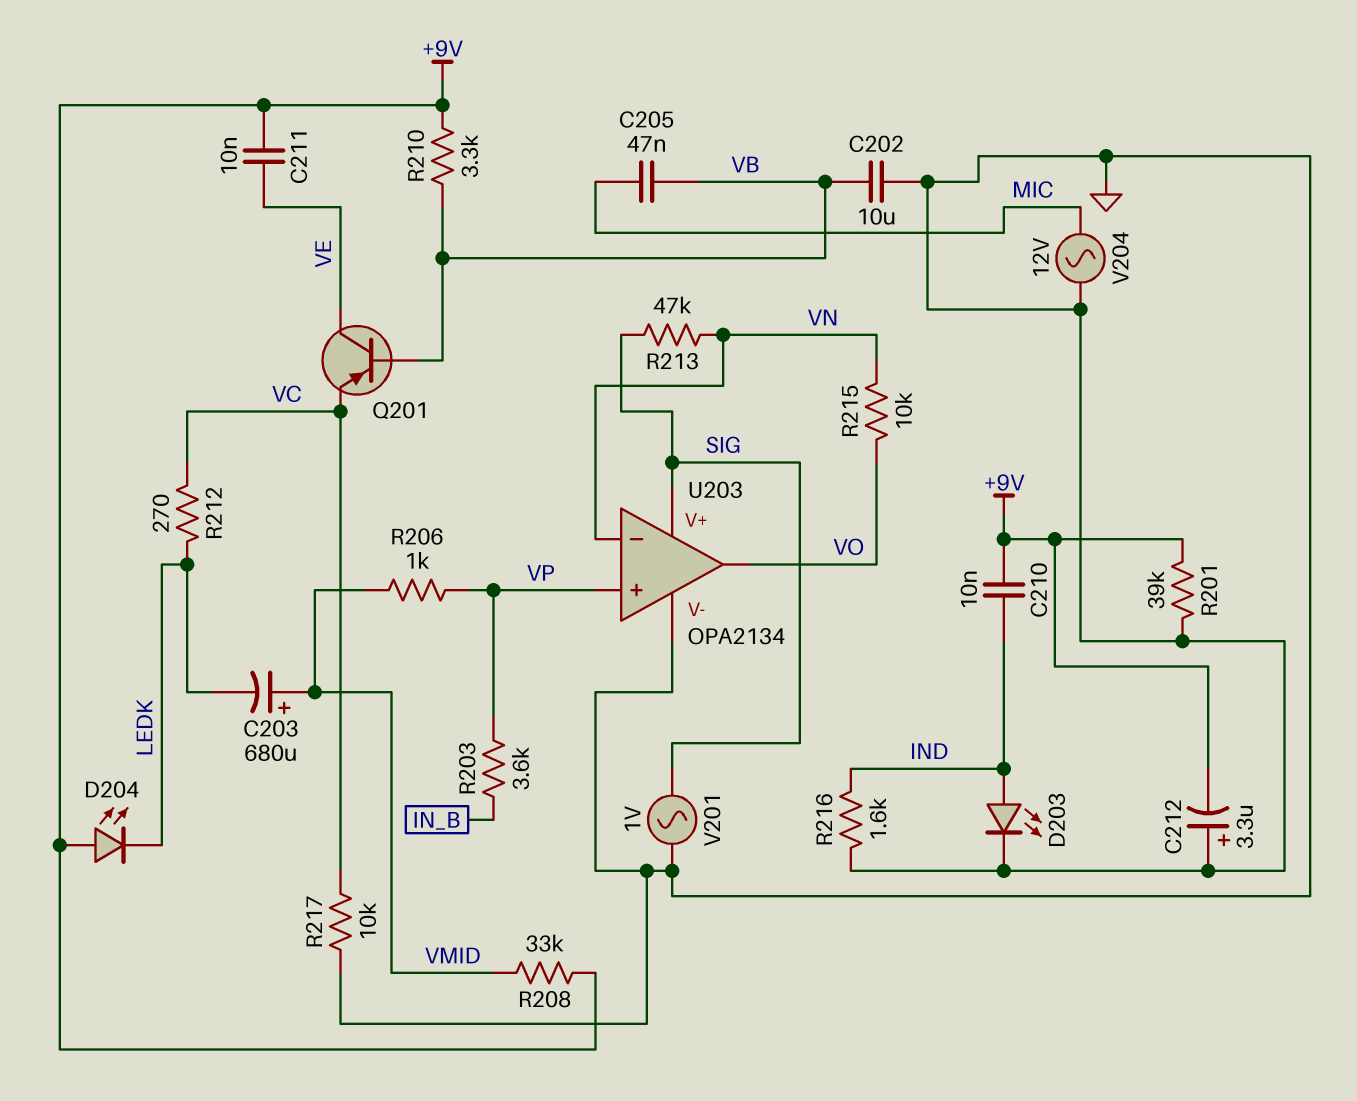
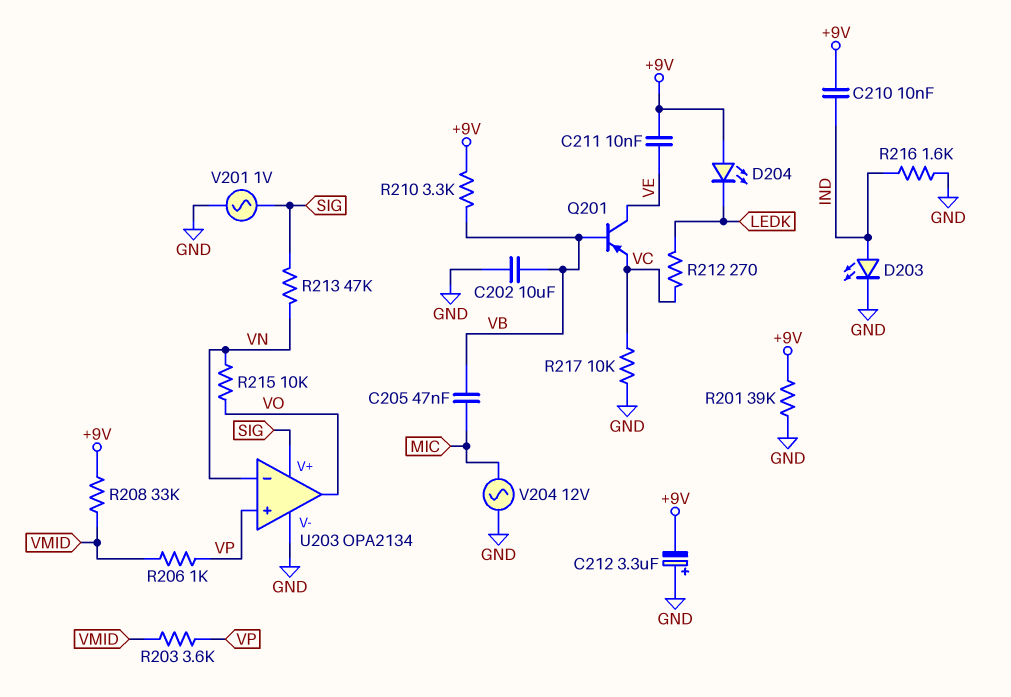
C203: 680uF (plus VMID, minus LEDK) -> none
R203: 3.6k (IN_B, VP) -> 3.6k (VMID, VP)

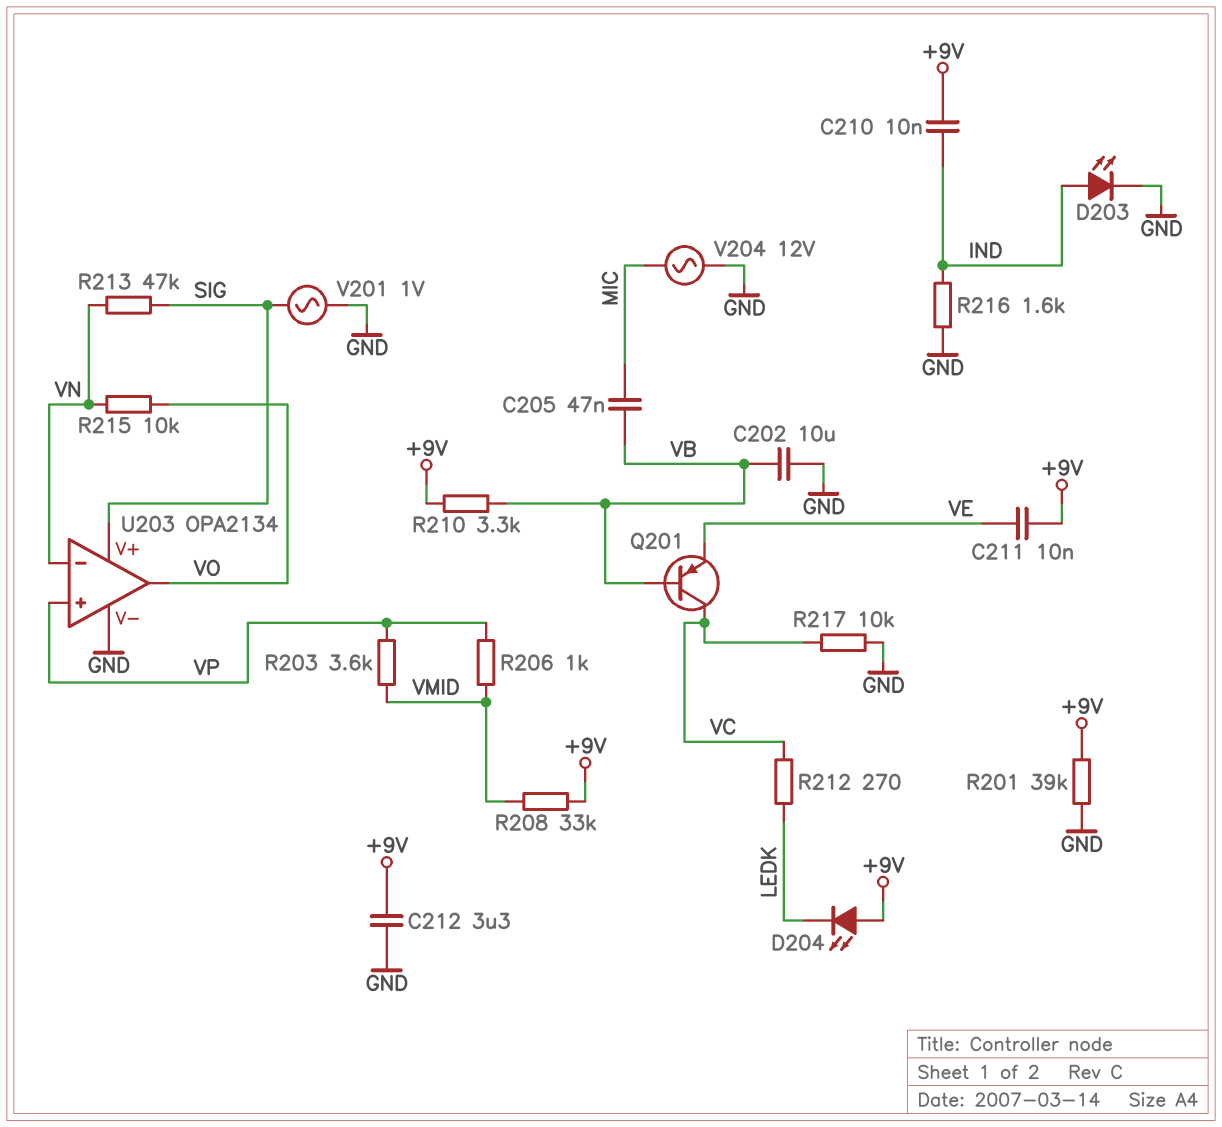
C212: 3.3uF (plus GND, minus +9V) -> 3.3uF (+9V, GND)
Q201: PNP (B VB, C VE, E VC) -> PNP (B VB, C VC, E VE)

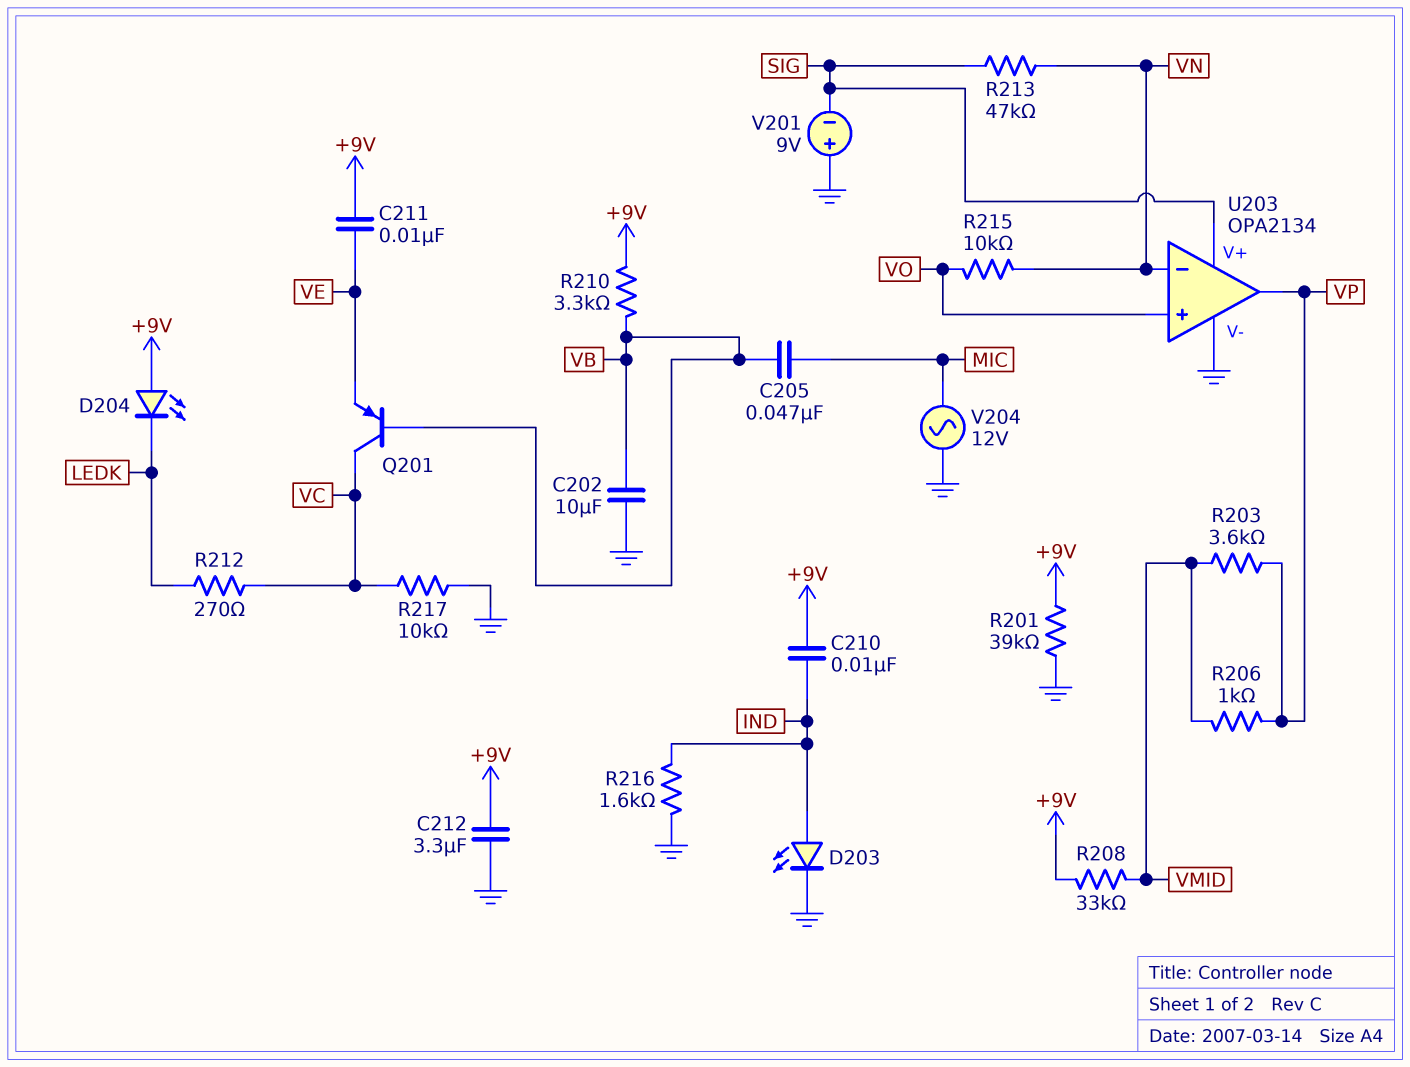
U203 pin in+: VP -> VO
U203 pin out: VO -> VP
V201: AC 1V (GND, SIG) -> 9V (plus GND, minus SIG)

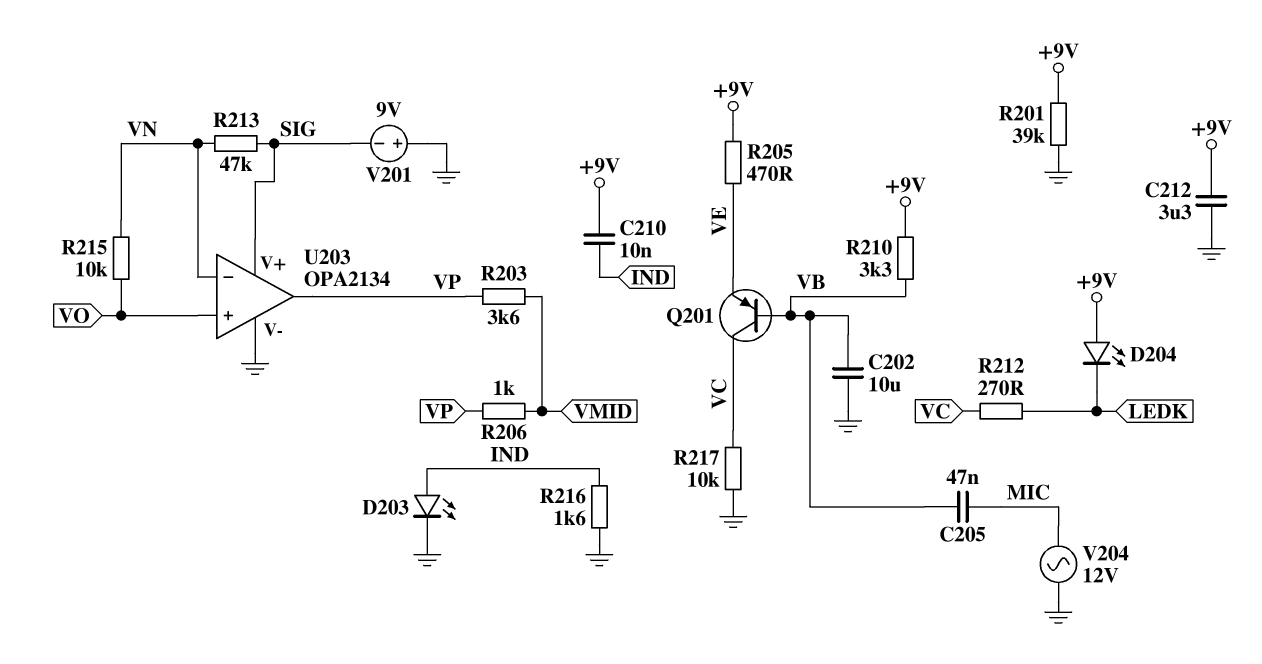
C211: 10nF (+9V, VE) -> none
R205: none -> 470 (+9V, VE)
R208: 33k (+9V, VMID) -> none

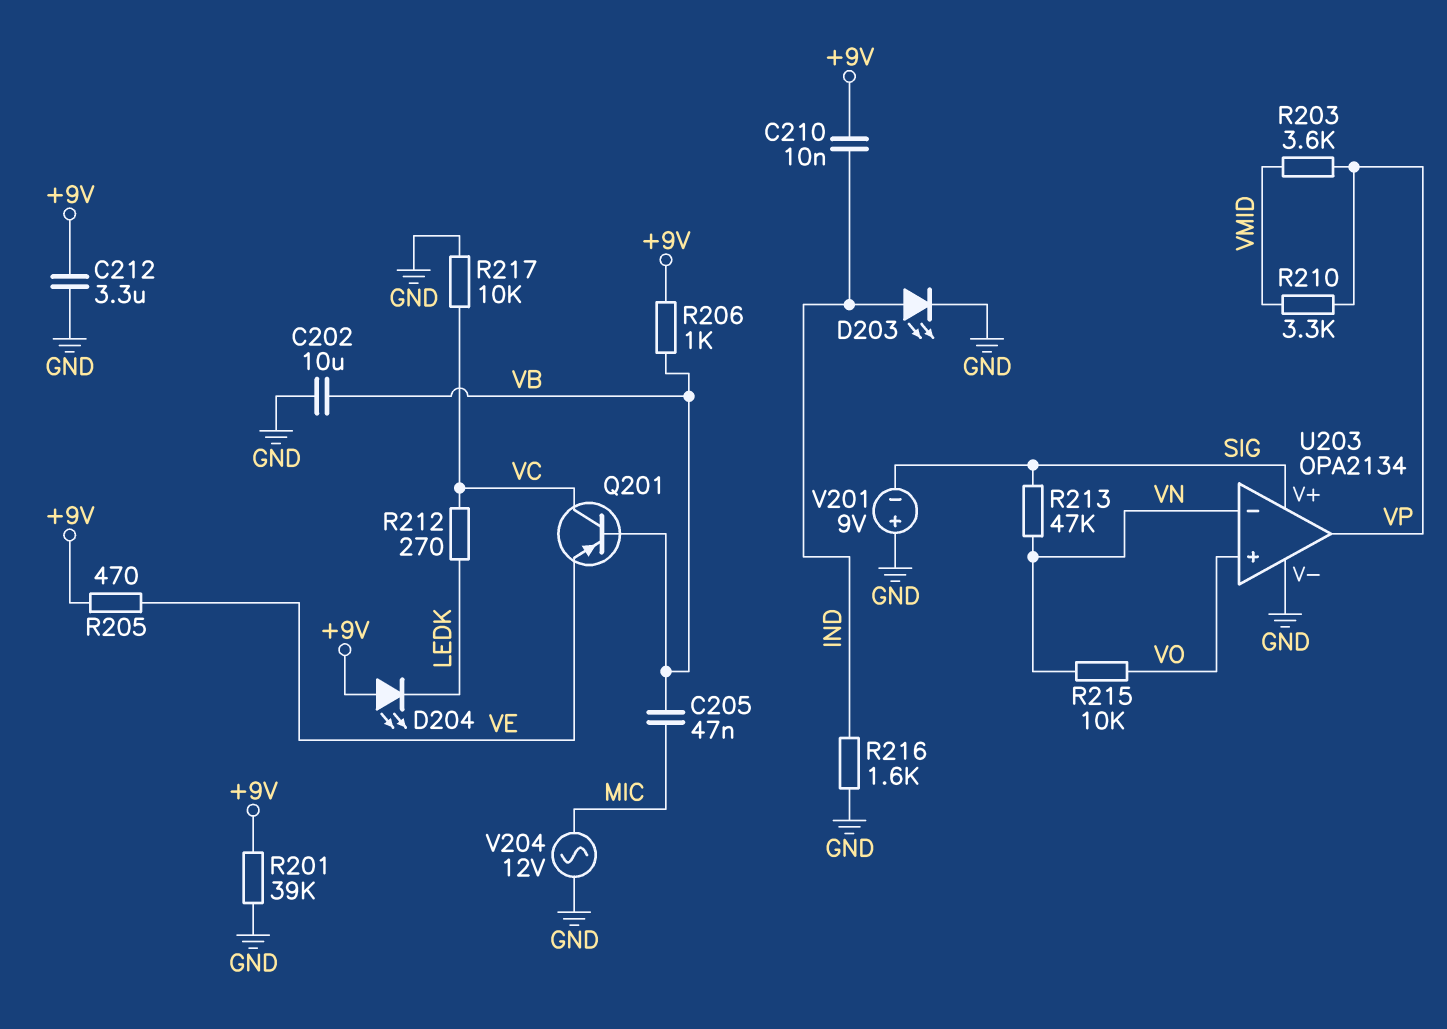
R206: 1k (VMID, VP) -> 1k (+9V, VB)
R210: 3.3k (+9V, VB) -> 3.3k (VMID, VP)

